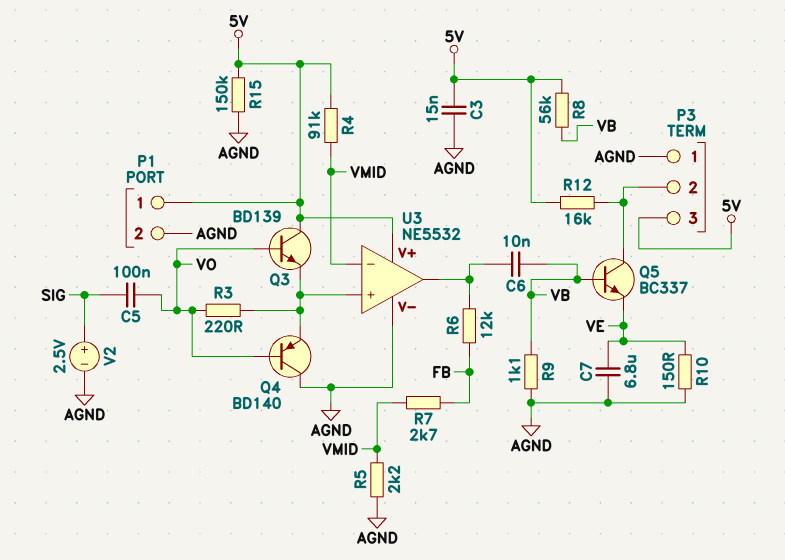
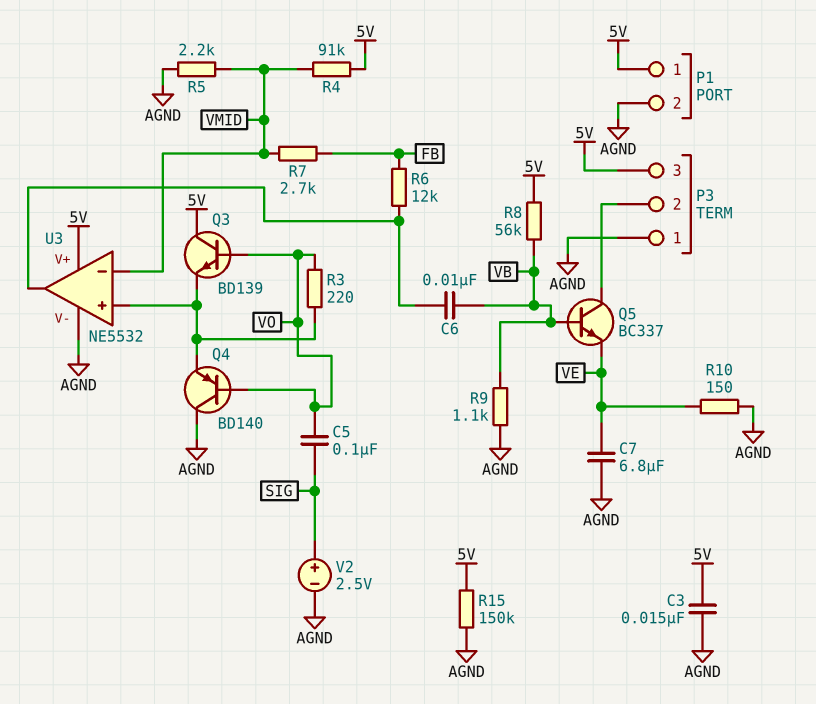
R12: 16k (5V, P3/2) -> none

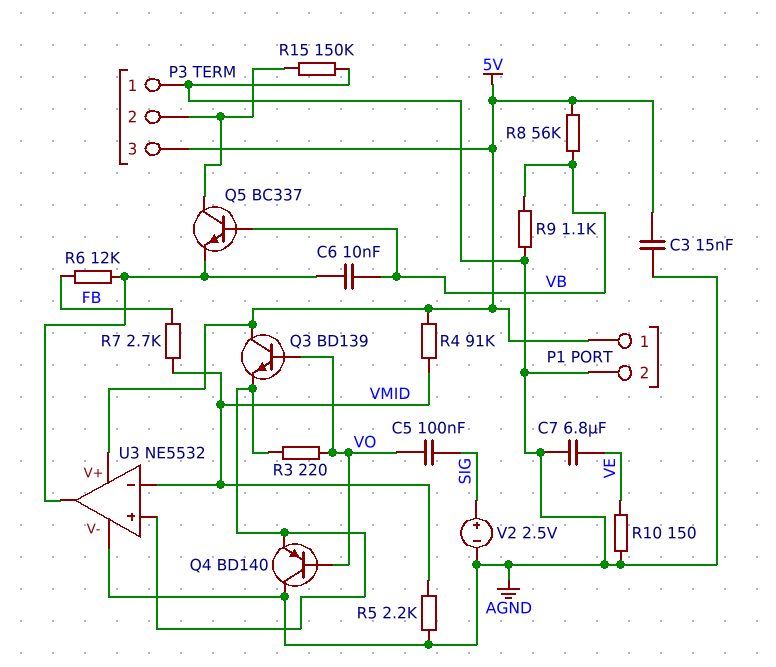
Q5: NPN BC337 (B VB, C P3/2, E VE) -> NPN BC337 (B VB, C P3/2, E U3/out)
R15: 150k (5V, AGND) -> 150k (AGND, P3/2)

